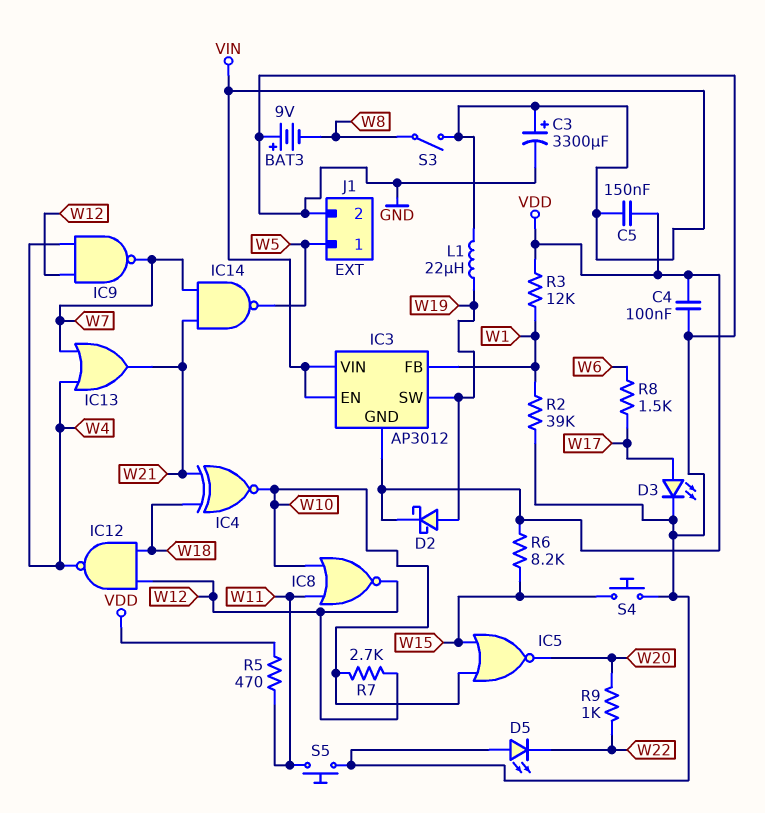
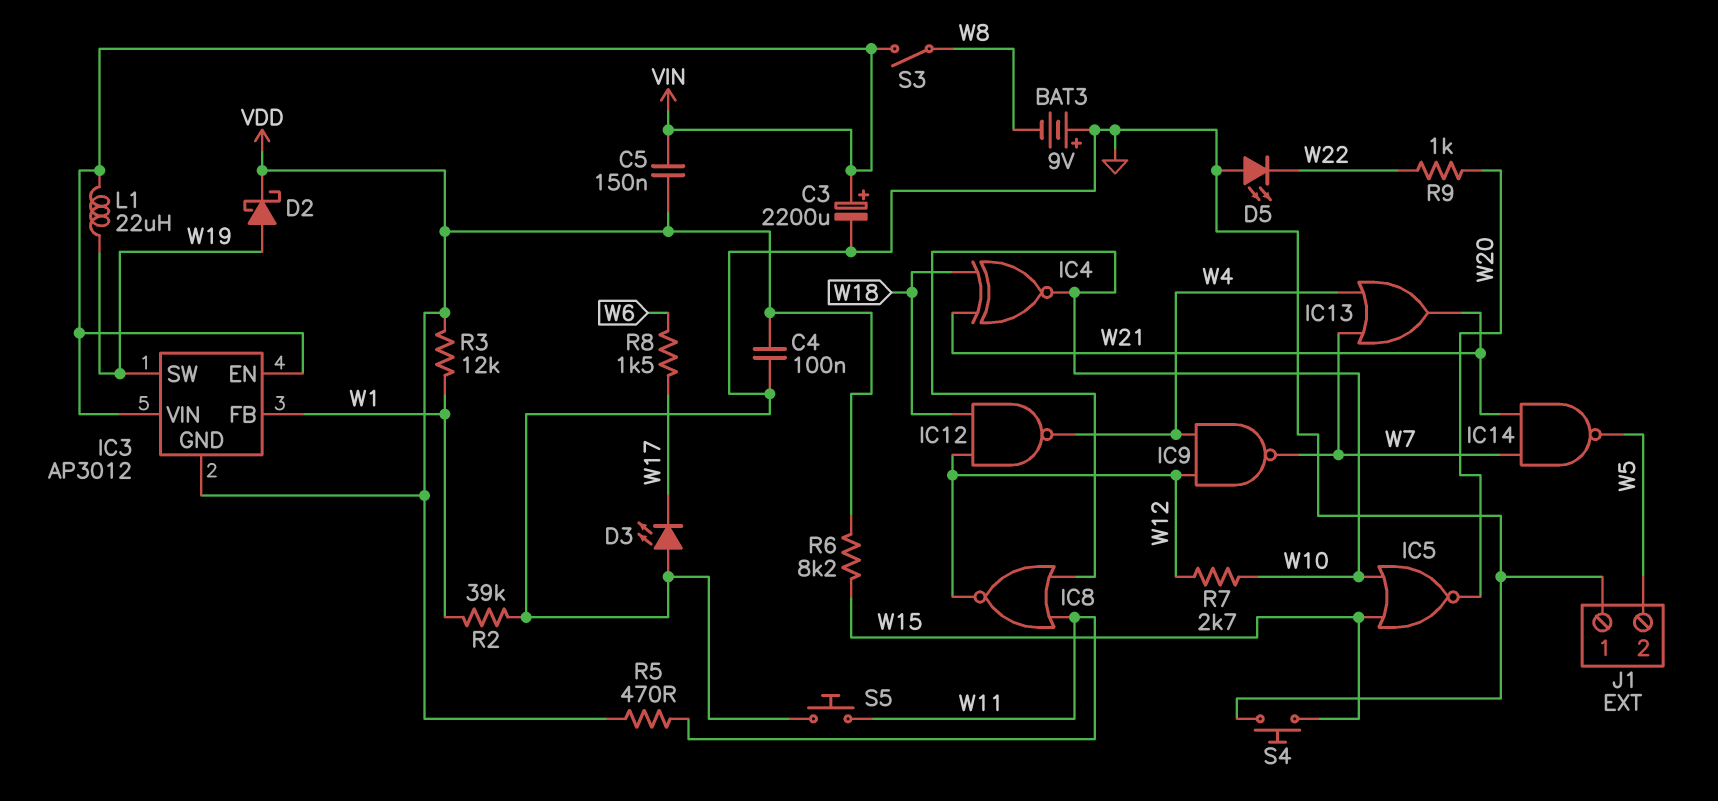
C3: 3300uF (plus VIN, minus GND) -> 2200uF (plus VIN, minus GND)
D3: LED (A W17, K GND) -> LED (A GND, K W17)
J1 pin 1: W5 -> GND
J1 pin 2: GND -> W5

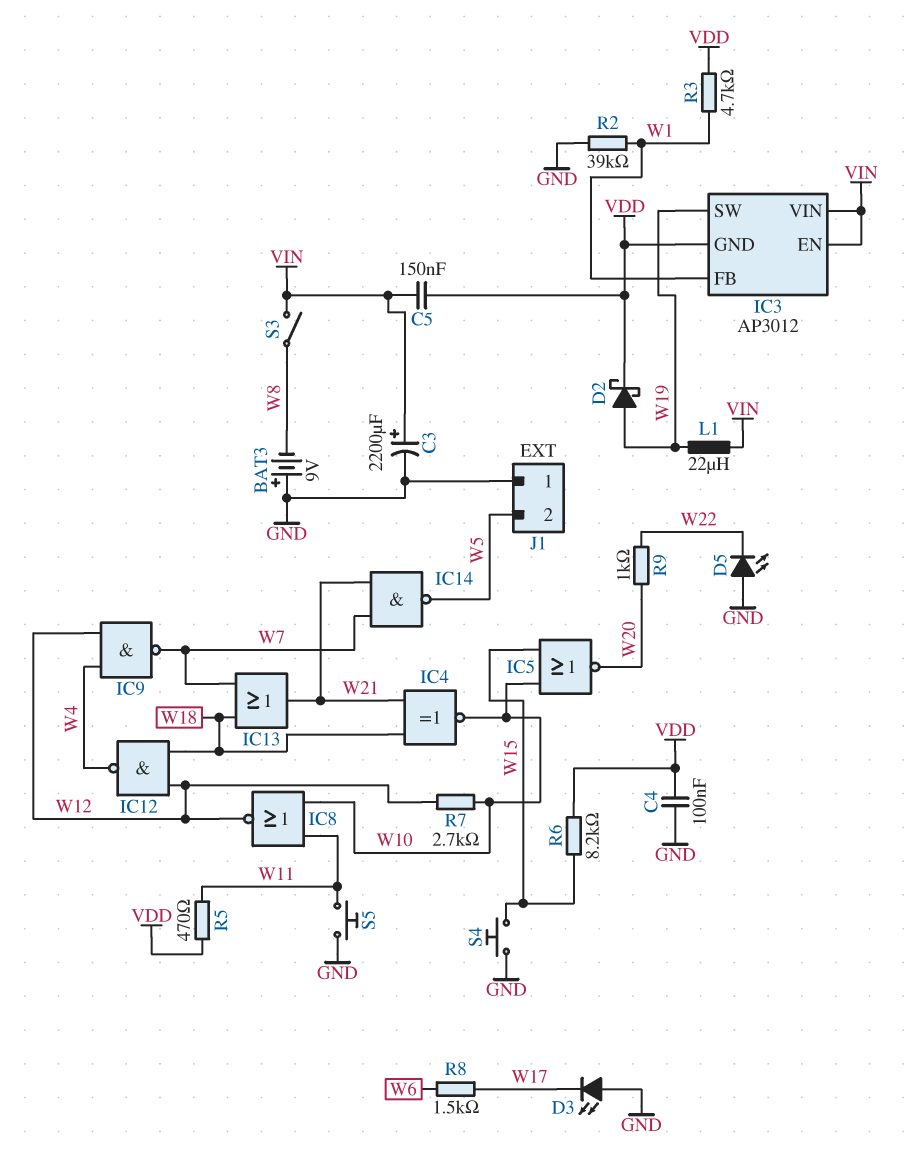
IC13: OR (in W4, in W7, out W21) -> OR (in W7, in W18, out W21)
R3: 12k (VDD, W1) -> 4.7k (VDD, W1)

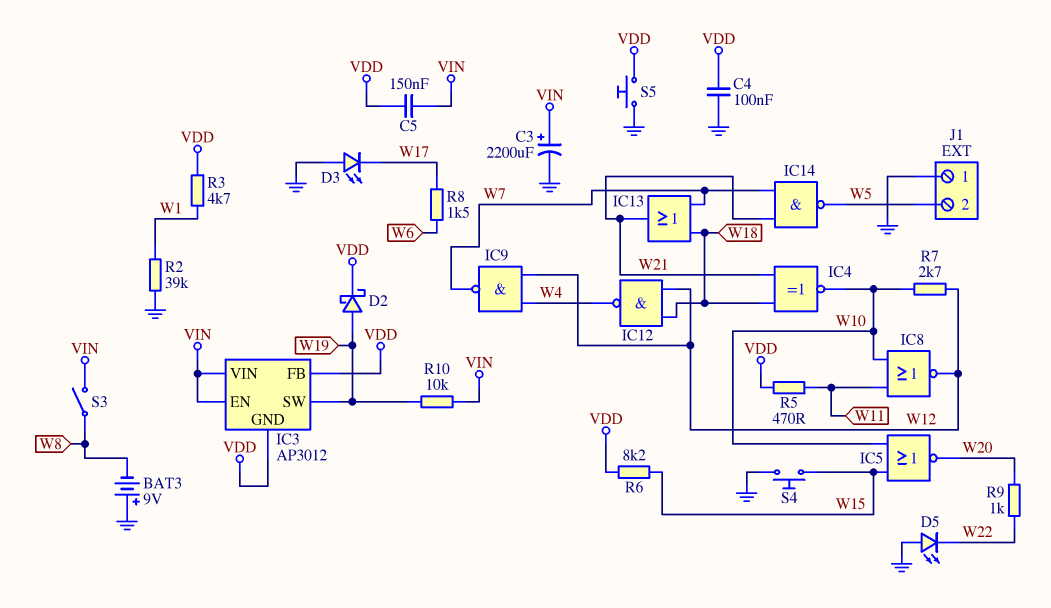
IC3 pin FB: W1 -> VDD
L1: 22uH (VIN, W19) -> none
R10: none -> 10k (VIN, W19)
S5: button (GND, W11) -> button (GND, VDD)

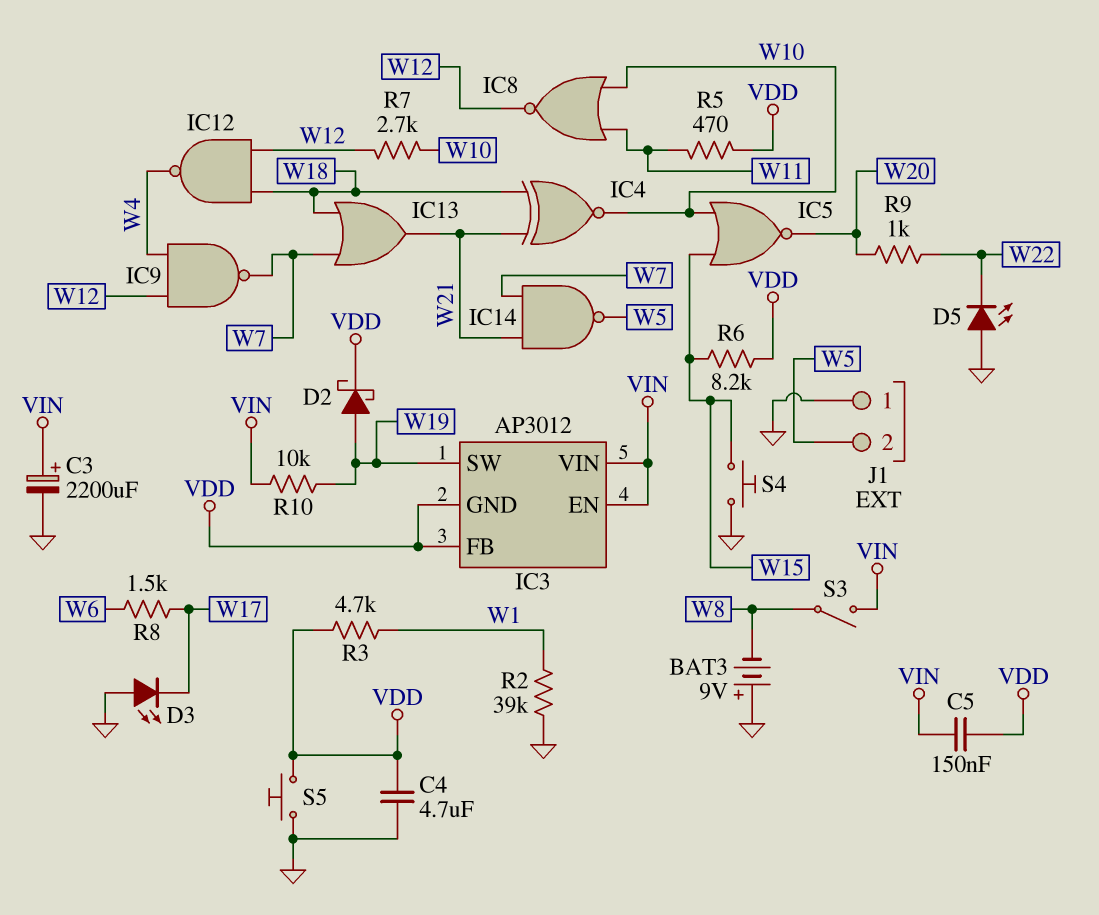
C4: 100nF (GND, VDD) -> 4.7uF (GND, VDD)

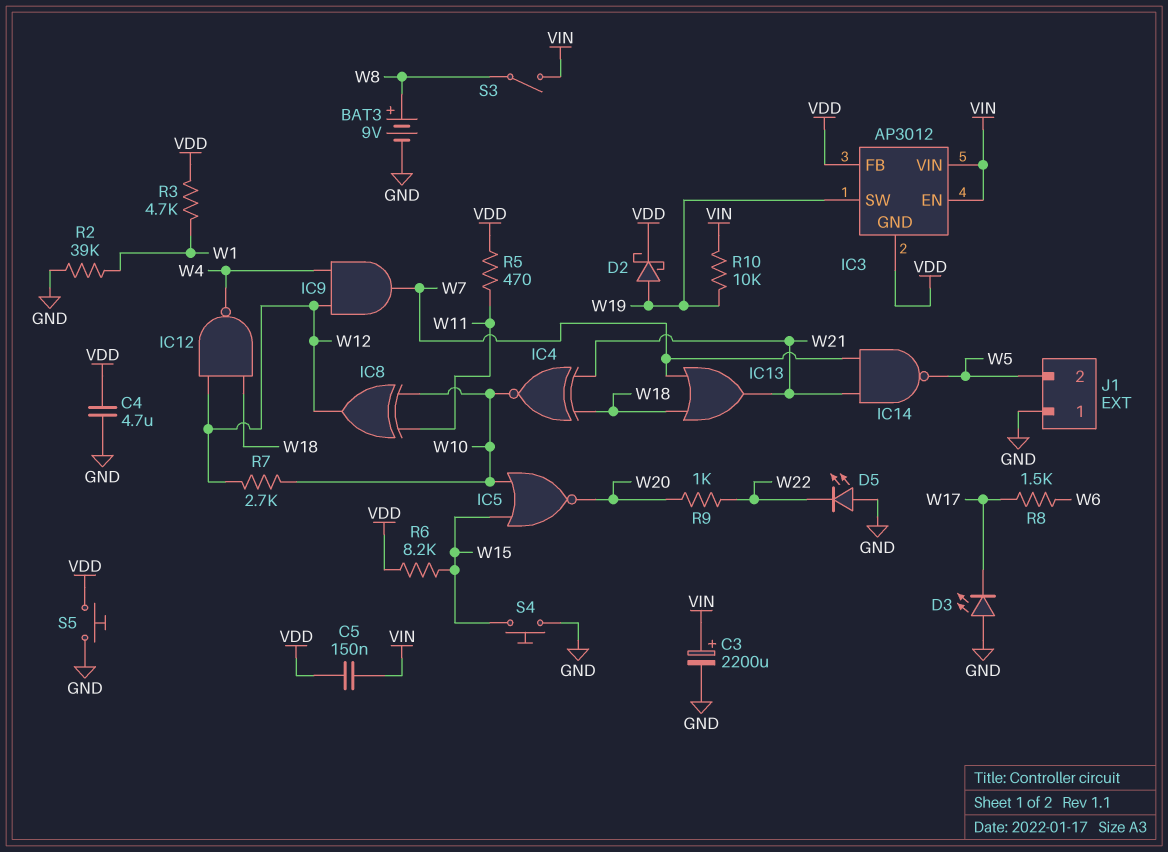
BAT3: 9V (plus GND, minus W8) -> 9V (plus W8, minus GND)
IC8: NOR (in W10, in W11, out W12) -> XOR (in W10, in W11, out W12)
IC9: NAND (in W4, in W12, out W7) -> AND (in W4, in W12, out W7)

